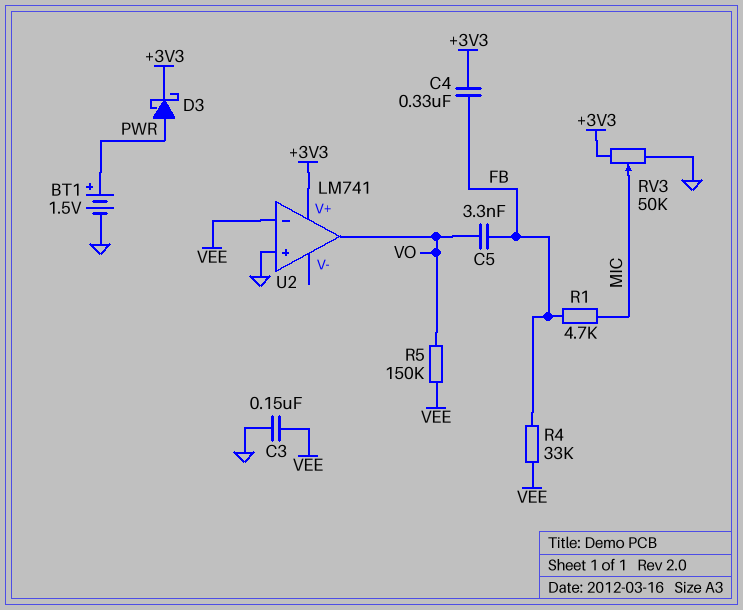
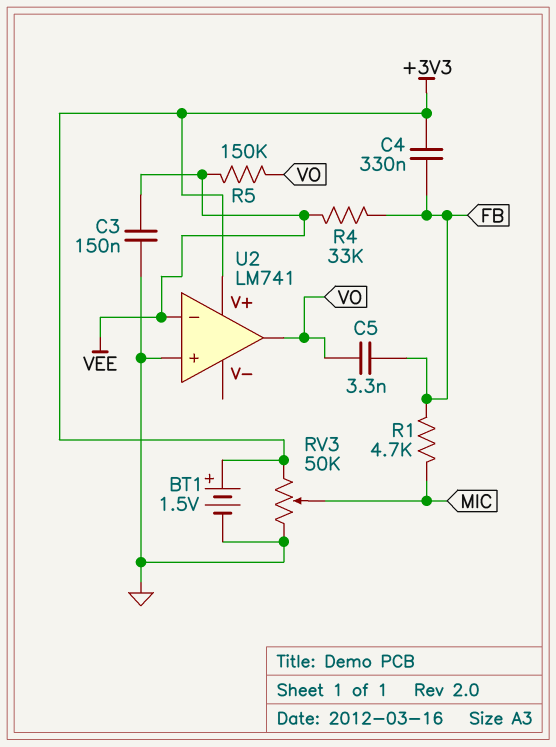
BT1: 1.5V (plus PWR, minus GND) -> 1.5V (plus +3V3, minus GND)
D3: schottky (A PWR, K +3V3) -> none

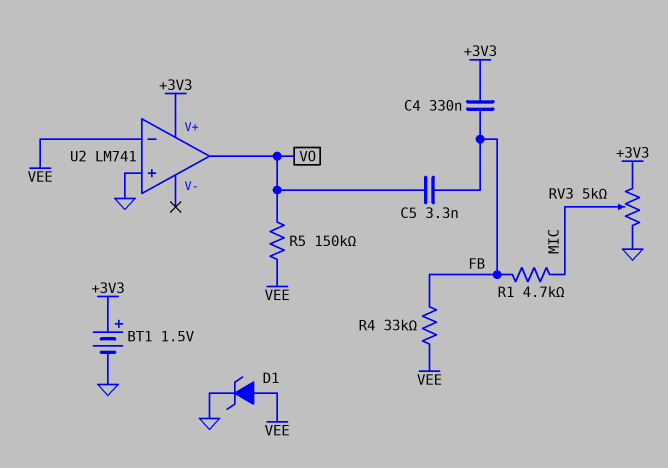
C3: 150nF (GND, VEE) -> none
D1: none -> zener (A VEE, K GND)
RV3: 50k (+3V3, GND, wiper MIC) -> 5k (+3V3, GND, wiper MIC)

